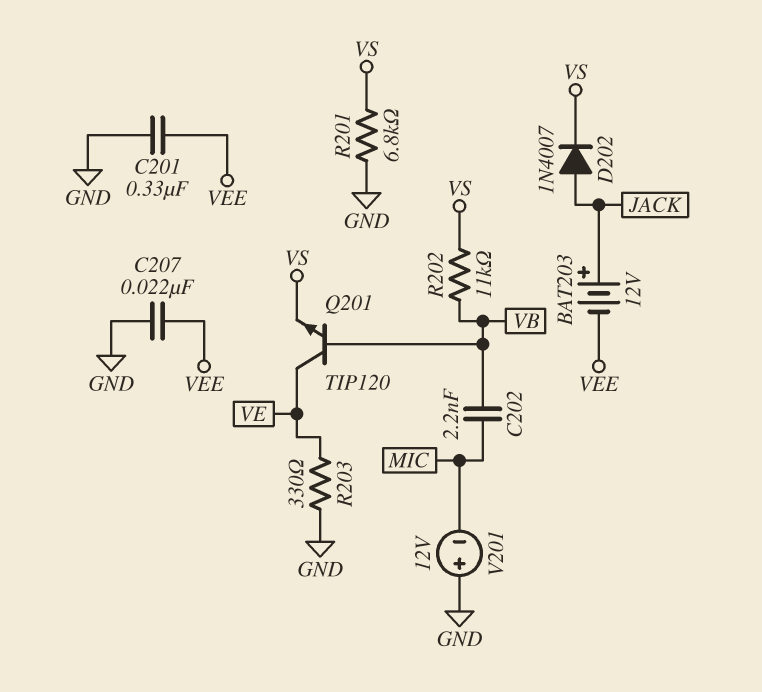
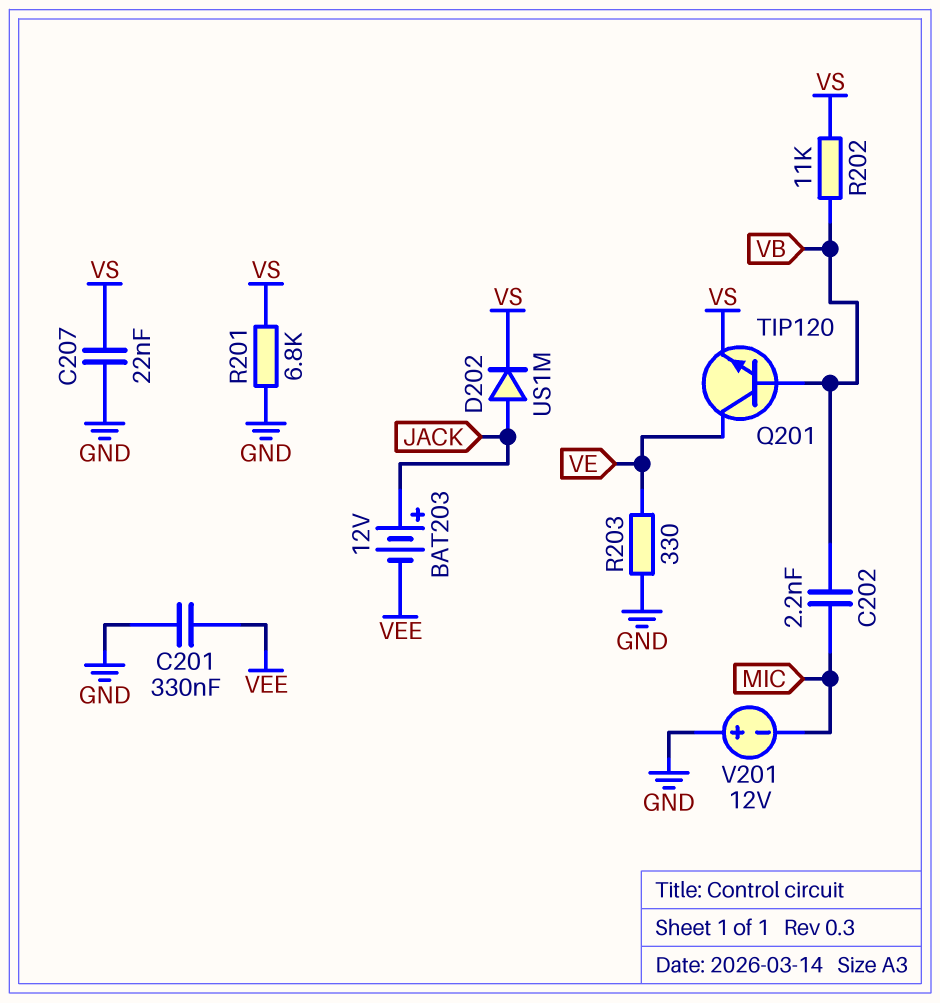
C207: 22nF (GND, VEE) -> 22nF (GND, VS)
D202: diode 1N4007 (A JACK, K VS) -> diode US1M (A JACK, K VS)

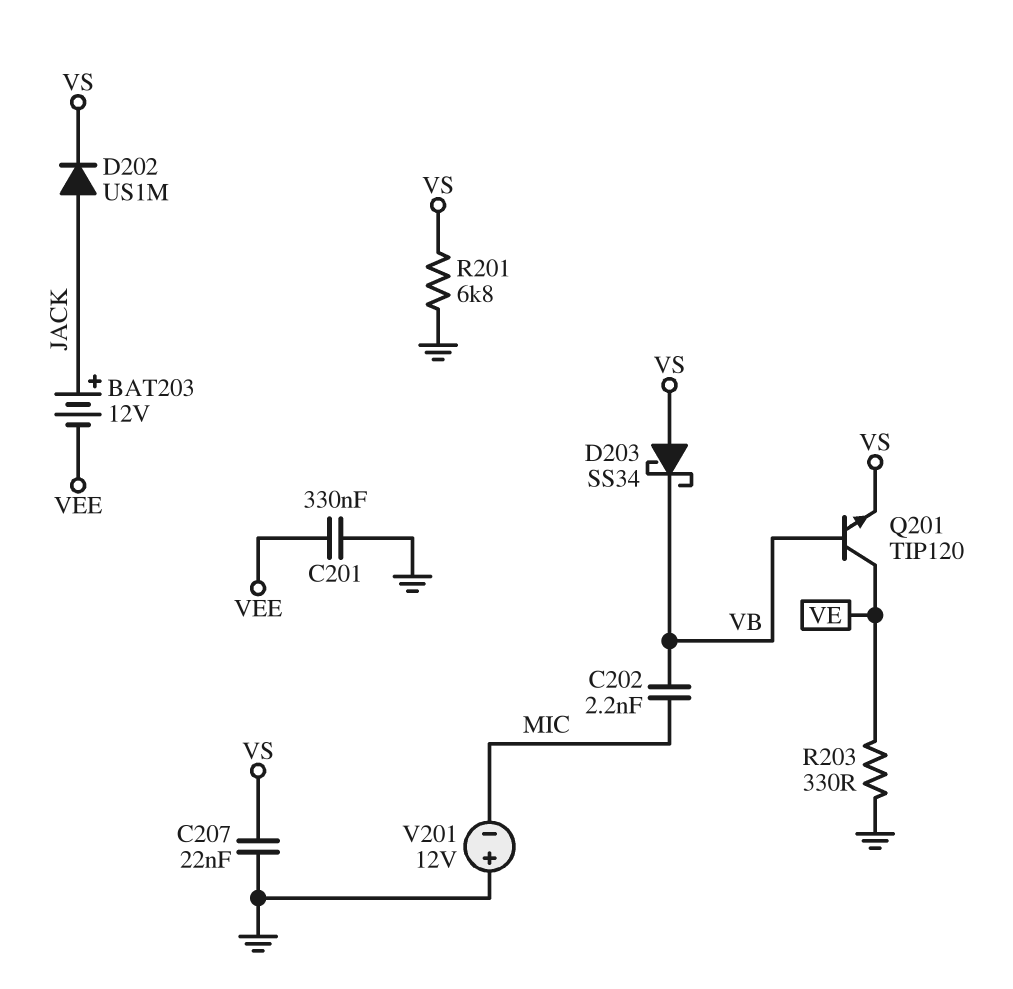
D203: none -> schottky SS34 (A VS, K VB)
R202: 11k (VB, VS) -> none

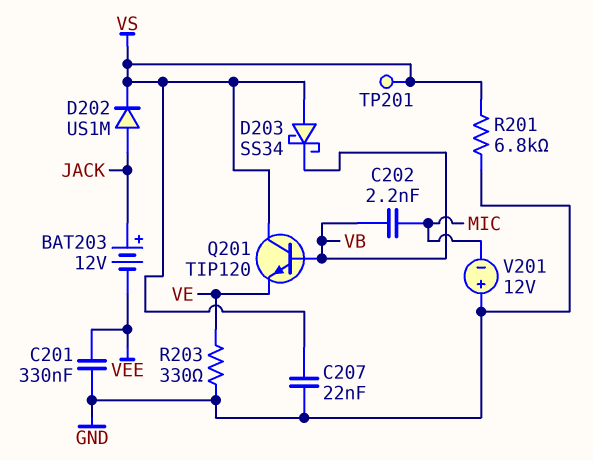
Q201: NPN TIP120 (B VB, C VE, E VS) -> NPN TIP120 (B VB, C VS, E VE)
TP201: none -> test point (VS)

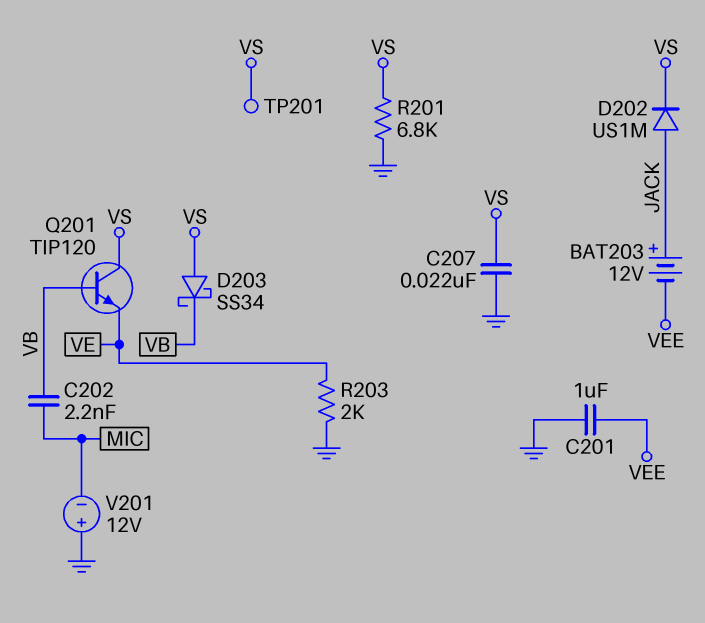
C201: 330nF (GND, VEE) -> 1uF (GND, VEE)
R203: 330 (GND, VE) -> 2k (GND, VE)

